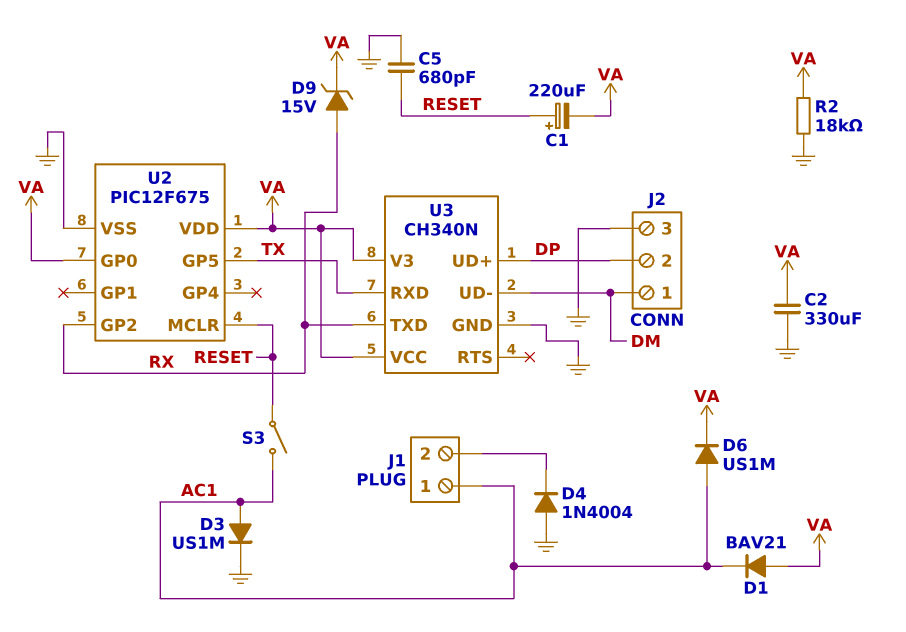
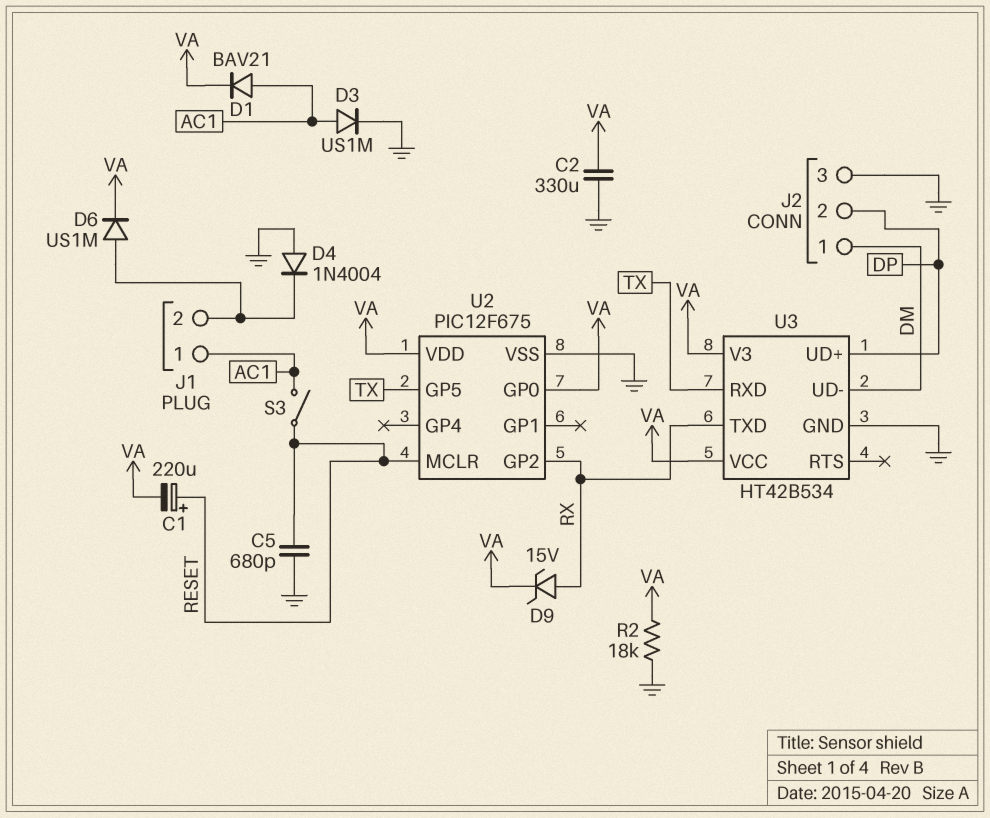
D1: diode BAV21 (A VA, K AC1) -> diode BAV21 (A AC1, K VA)
D6: diode US1M (A AC1, K VA) -> diode US1M (A J1/2, K VA)
U3: CH340N -> HT42B534

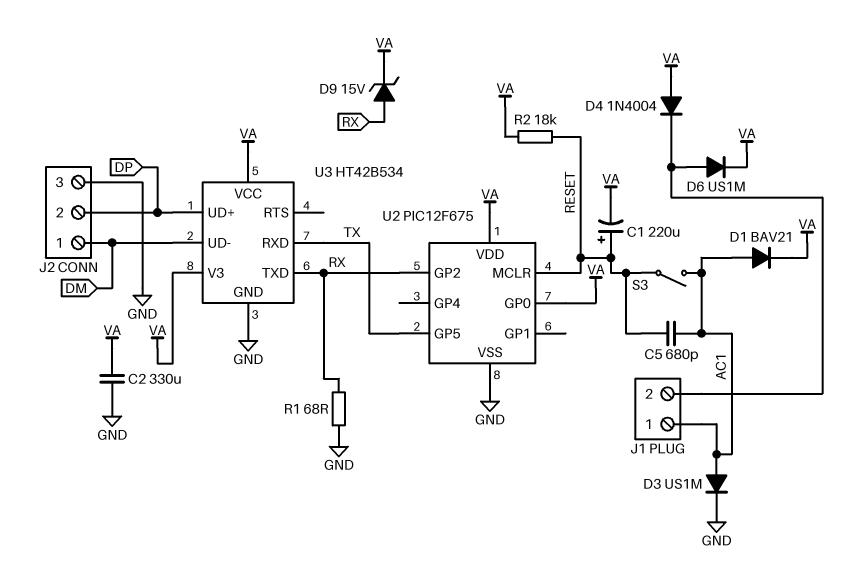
C5: 680pF (GND, RESET) -> 680pF (AC1, RESET)
D4: diode 1N4004 (A GND, K J1/2) -> diode 1N4004 (A VA, K J1/2)
R1: none -> 68 (GND, RX)
R2: 18k (GND, VA) -> 18k (RESET, VA)

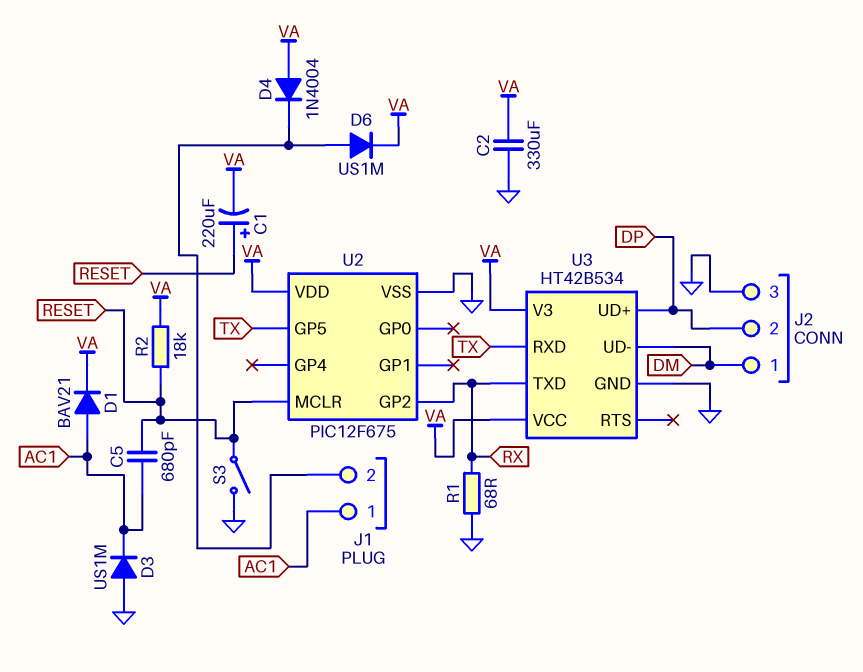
D3: diode US1M (A AC1, K GND) -> diode US1M (A GND, K AC1)
D9: zener 15V (A RX, K VA) -> none
S3: switch (AC1, RESET) -> switch (GND, RESET)
U2 pin GP0: VA -> none

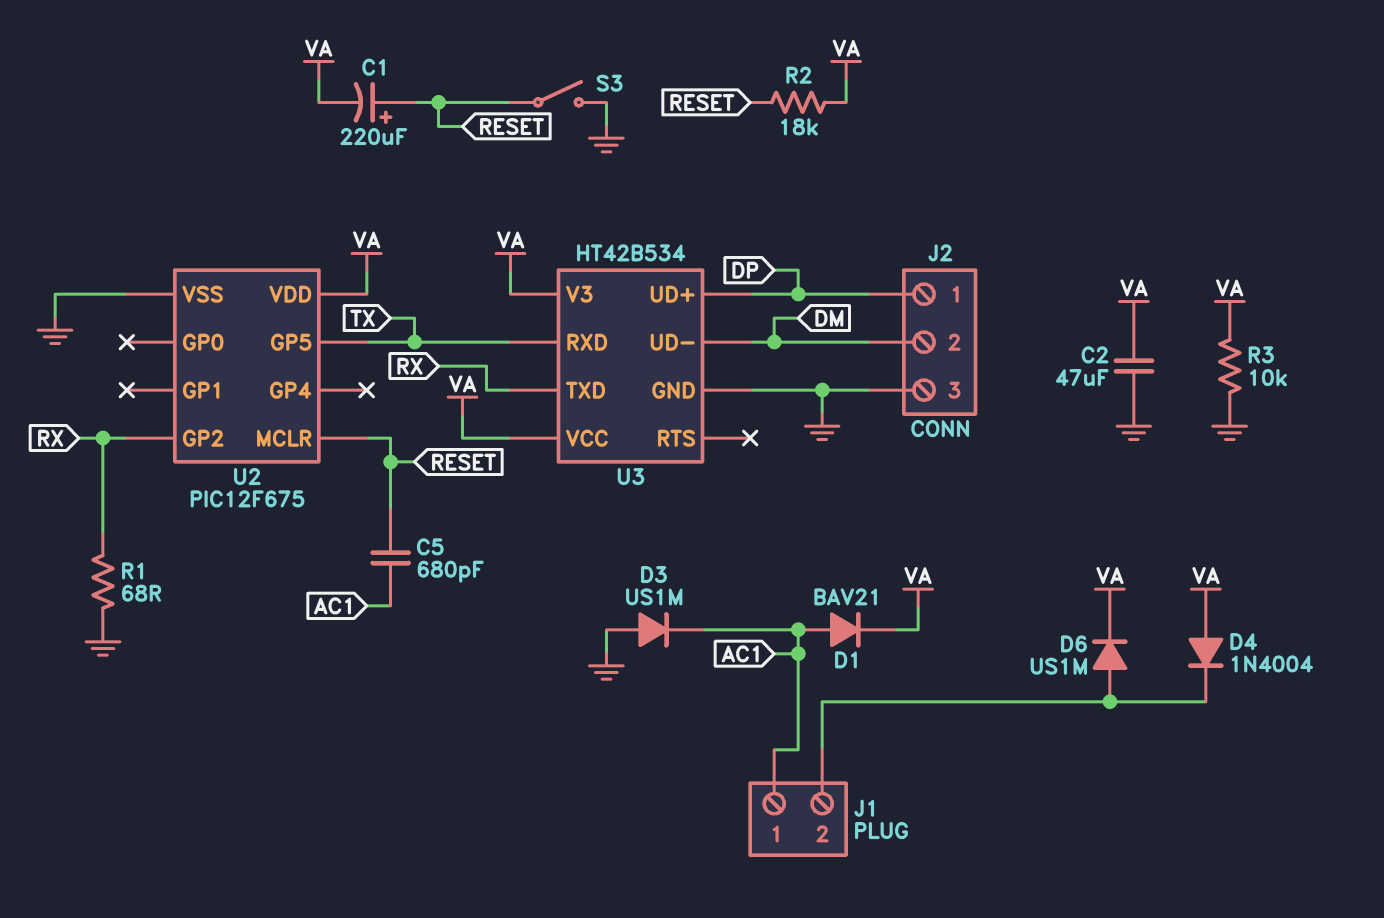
C2: 330uF (GND, VA) -> 47uF (GND, VA)
J2 pin 1: DM -> DP
J2 pin 2: DP -> DM
R3: none -> 10k (GND, VA)

